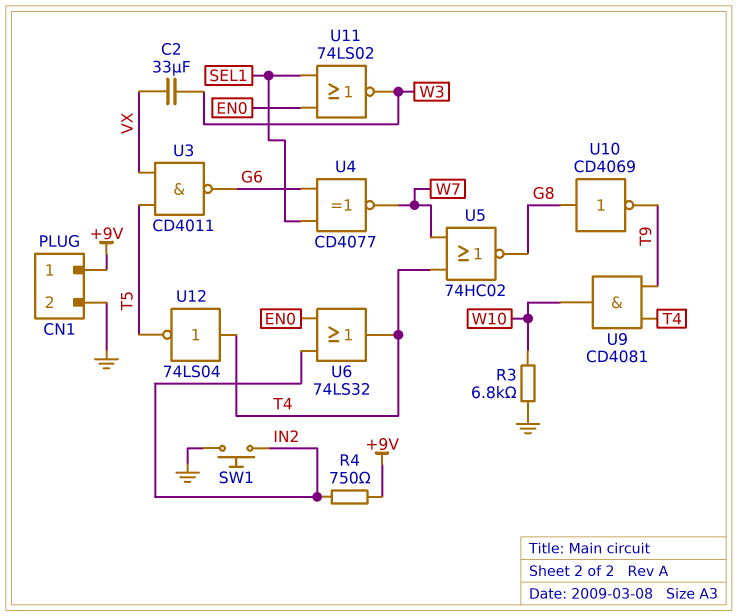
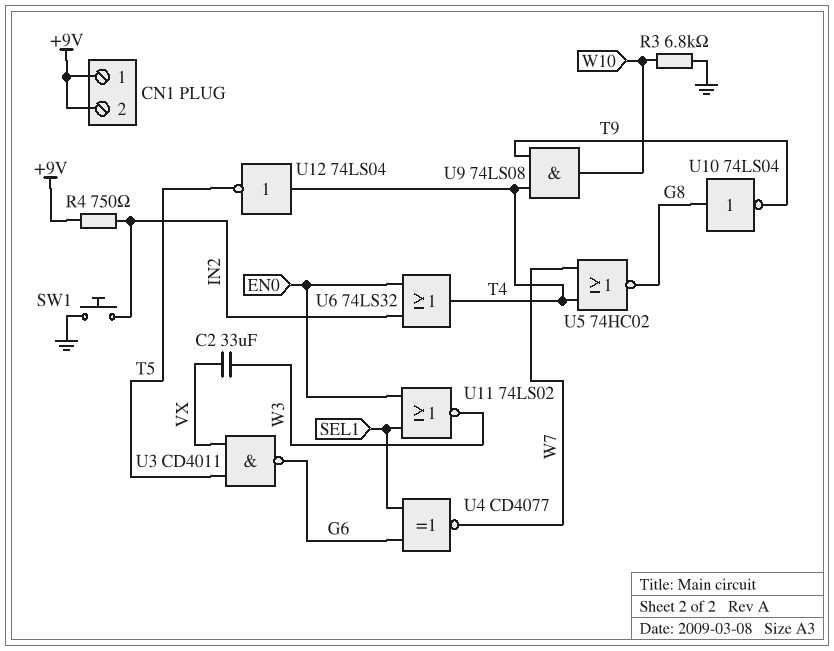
CN1 pin 2: GND -> +9V
U9: AND CD4081 (in T4, in T9, out W10) -> AND 74LS08 (in T4, in T9, out W10)
U10: NOT CD4069 (in G8, out T9) -> NOT 74LS04 (in G8, out T9)

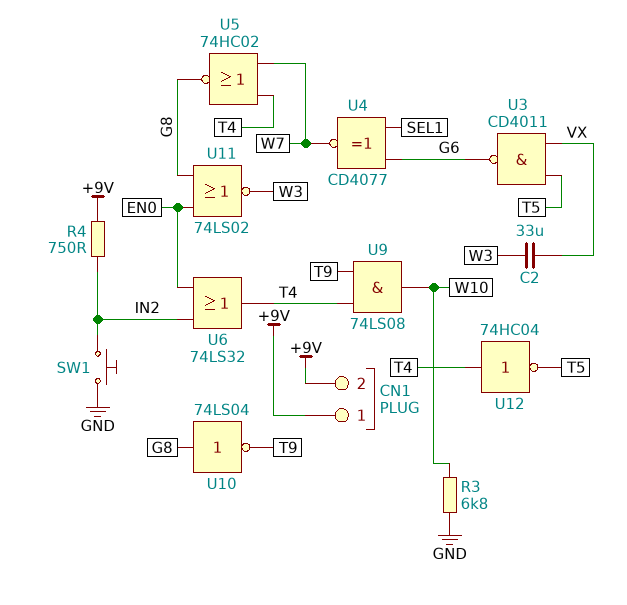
U11: NOR 74LS02 (in EN0, in SEL1, out W3) -> NOR 74LS02 (in EN0, in G8, out W3)
U12: NOT 74LS04 (in T4, out T5) -> NOT 74HC04 (in T4, out T5)

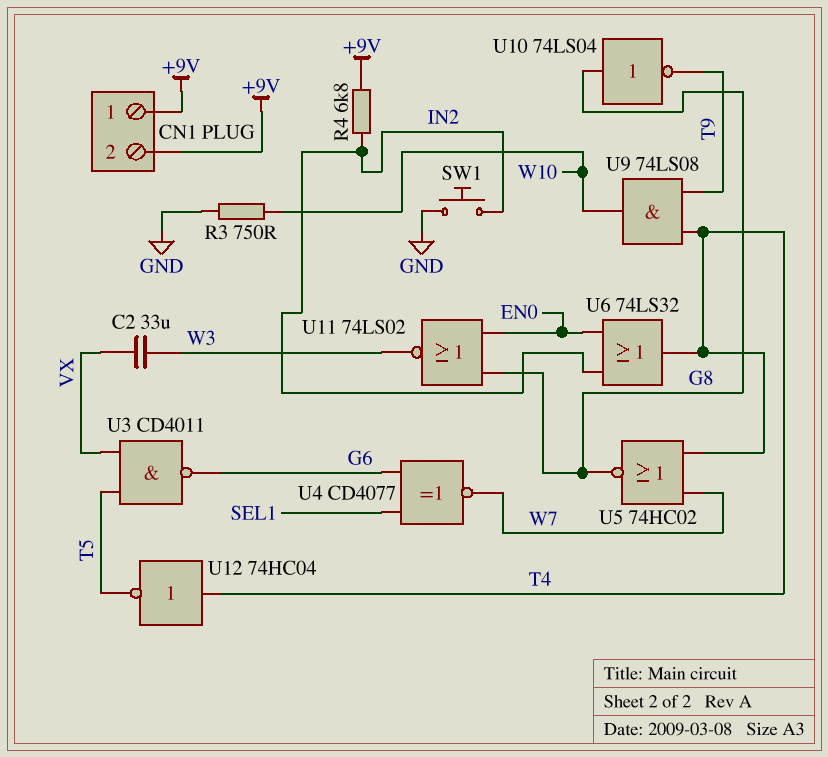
R3: 6.8k (GND, W10) -> 750 (GND, W10)
R4: 750 (+9V, IN2) -> 6.8k (+9V, IN2)

